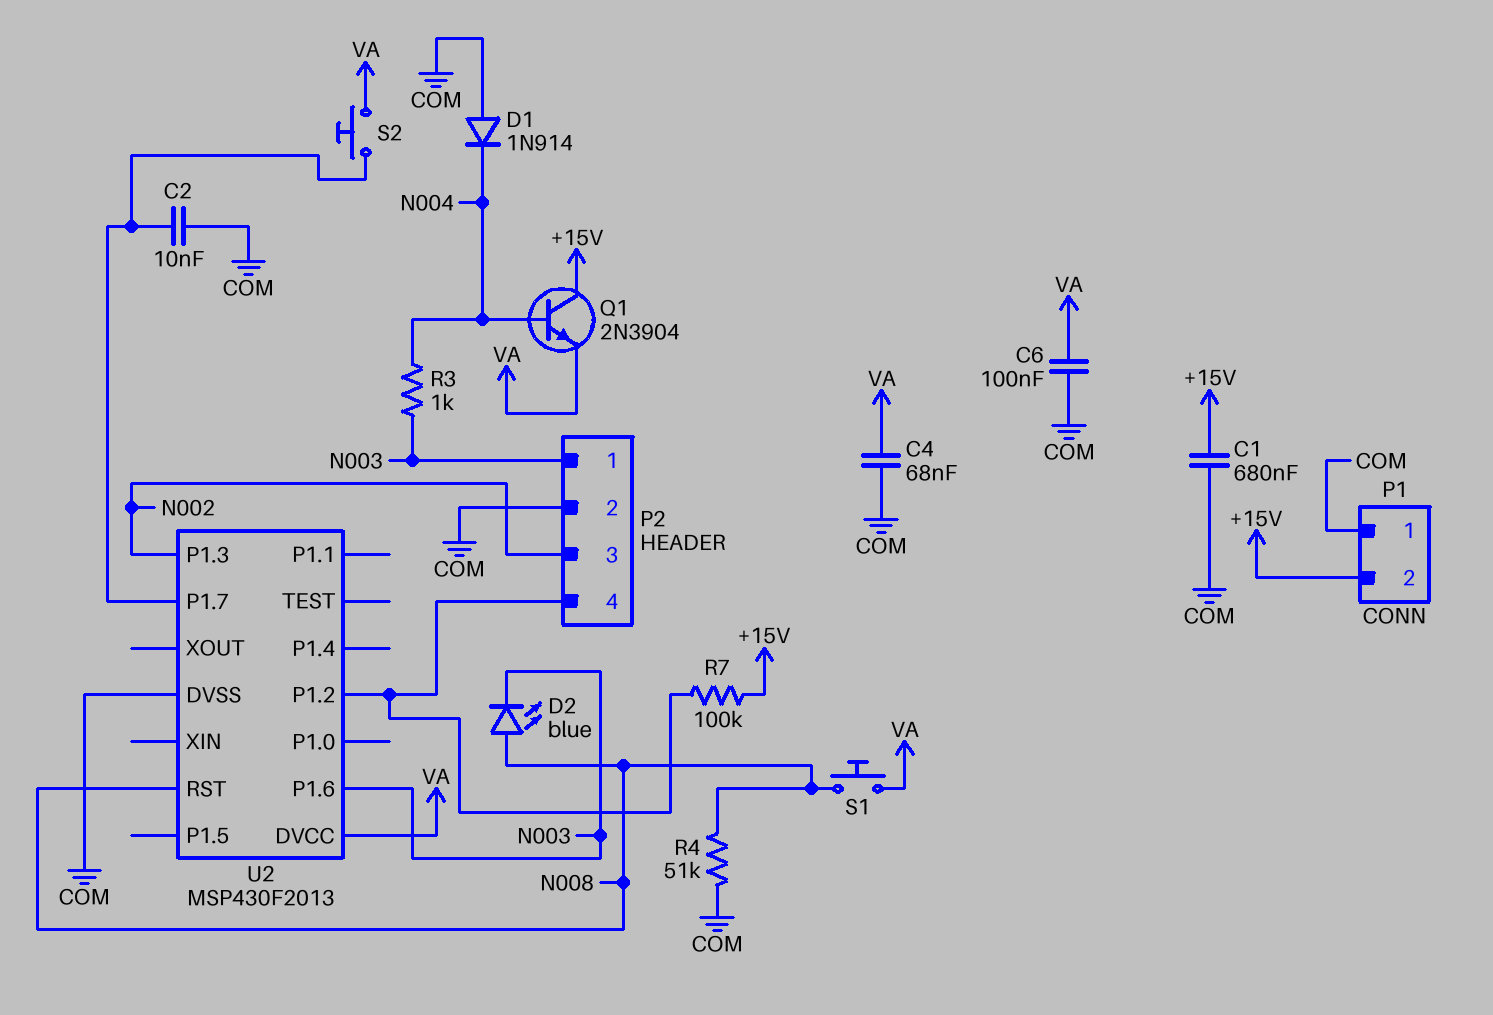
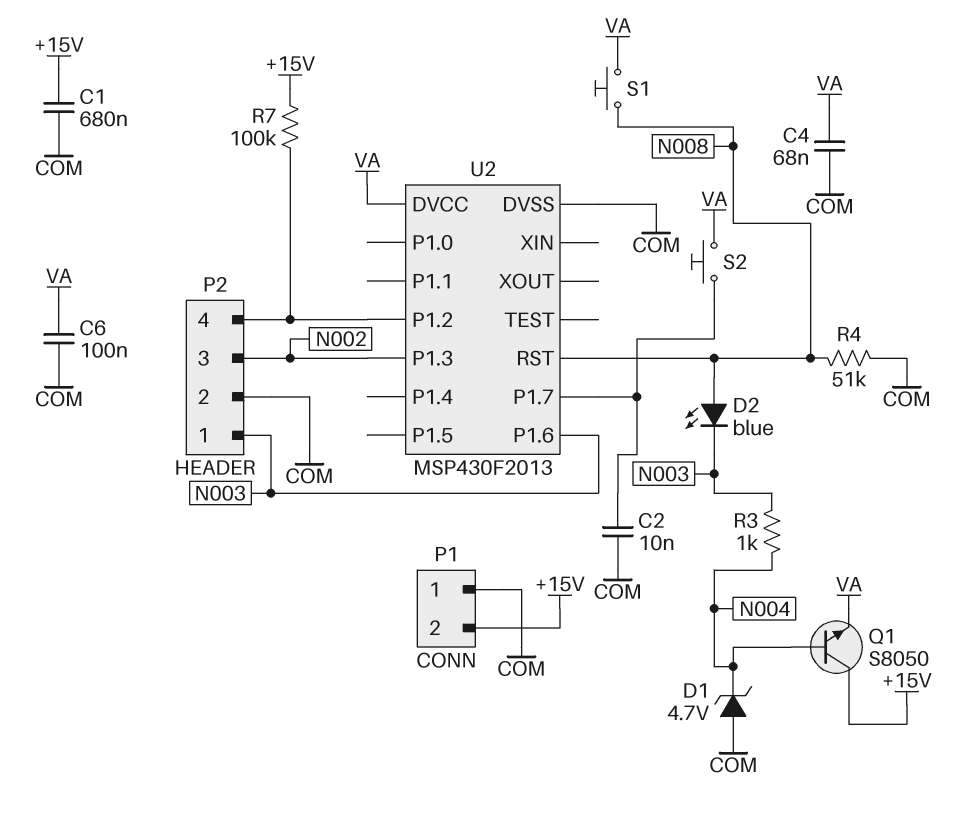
D1: diode 1N914 (A COM, K N004) -> zener 4.7V (A COM, K N004)
Q1: NPN 2N3904 (B N004, C +15V, E VA) -> NPN S8050 (B N004, C +15V, E VA)

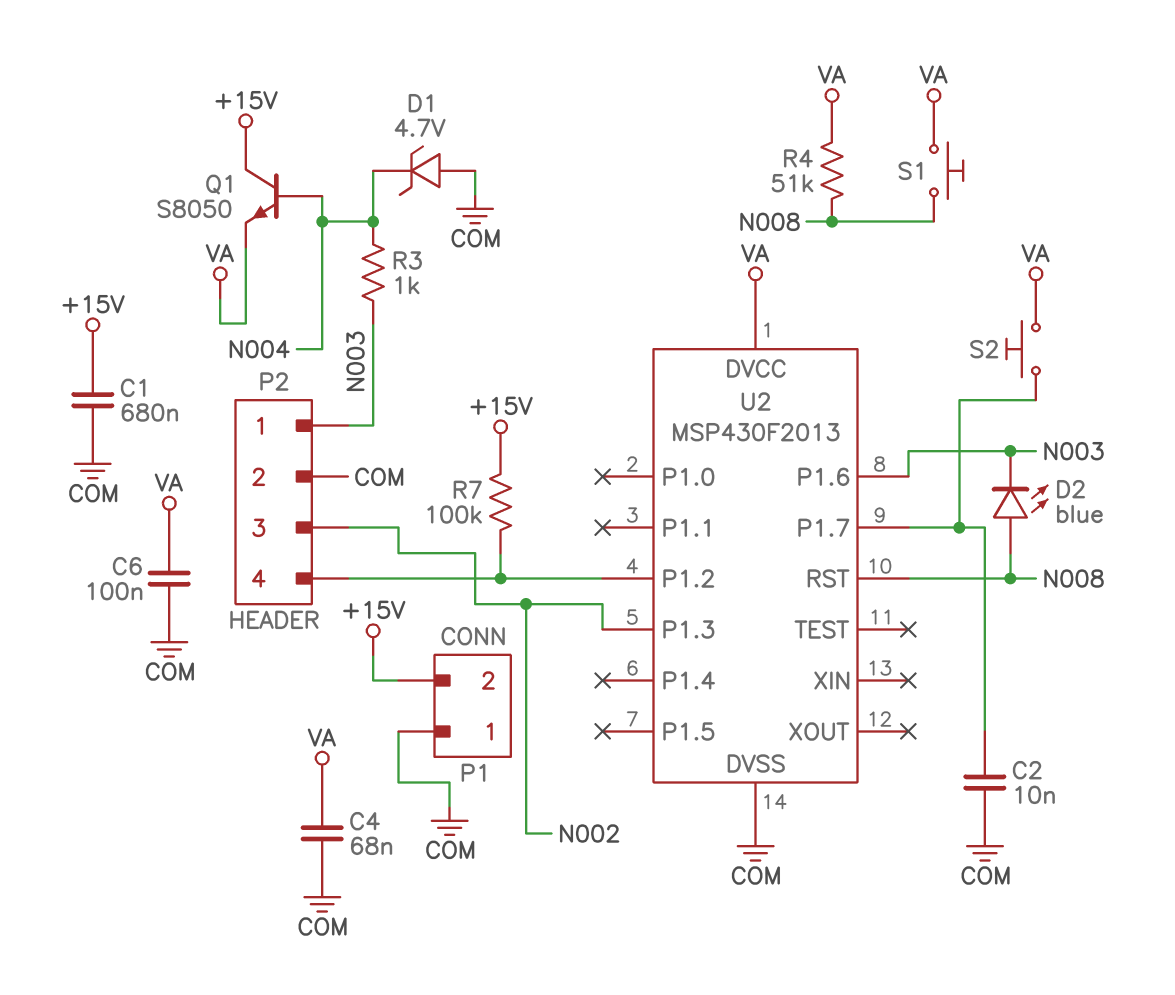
R4: 51k (COM, N008) -> 51k (N008, VA)

